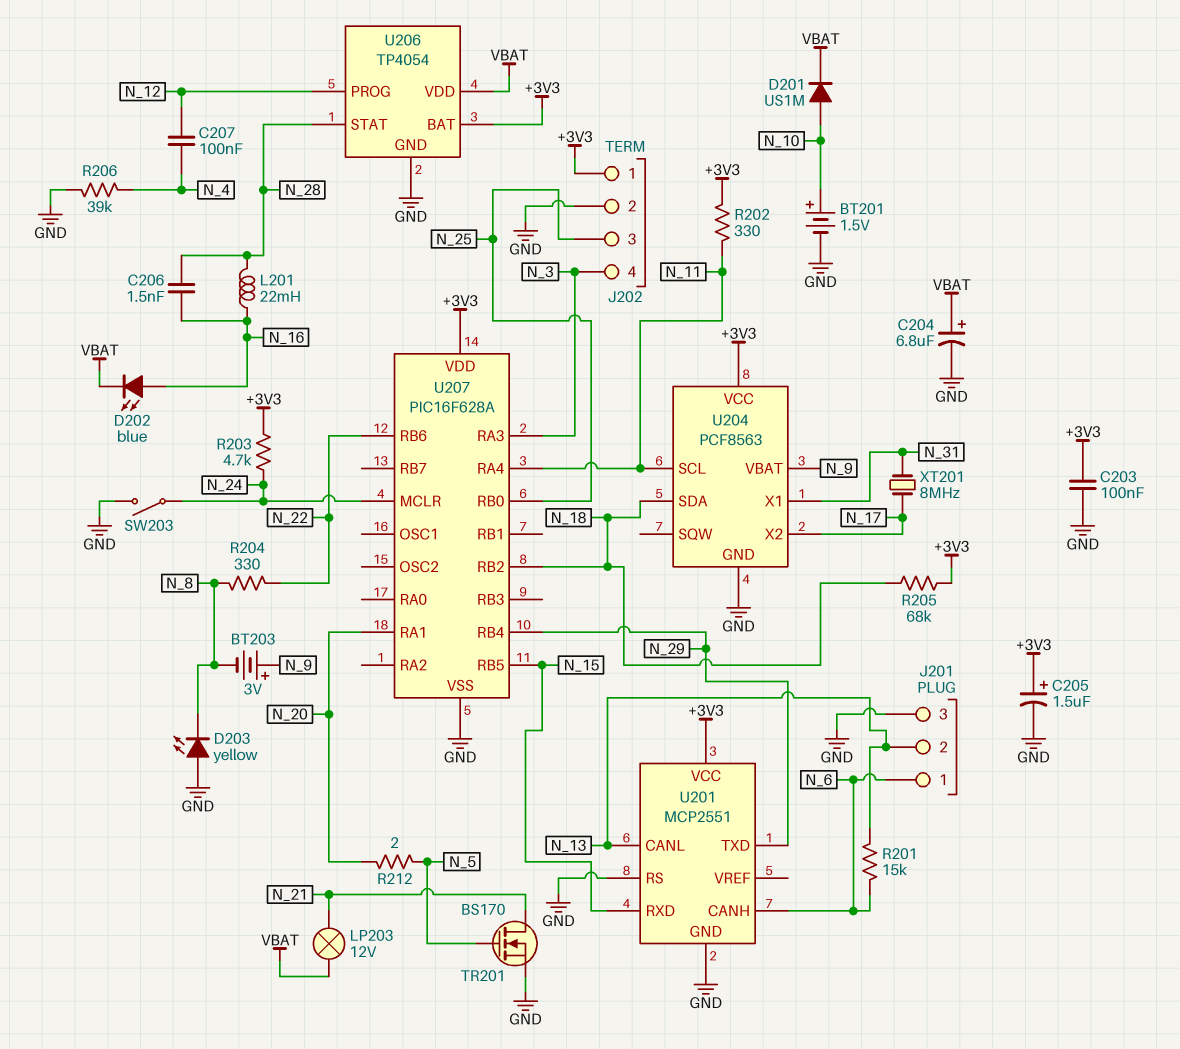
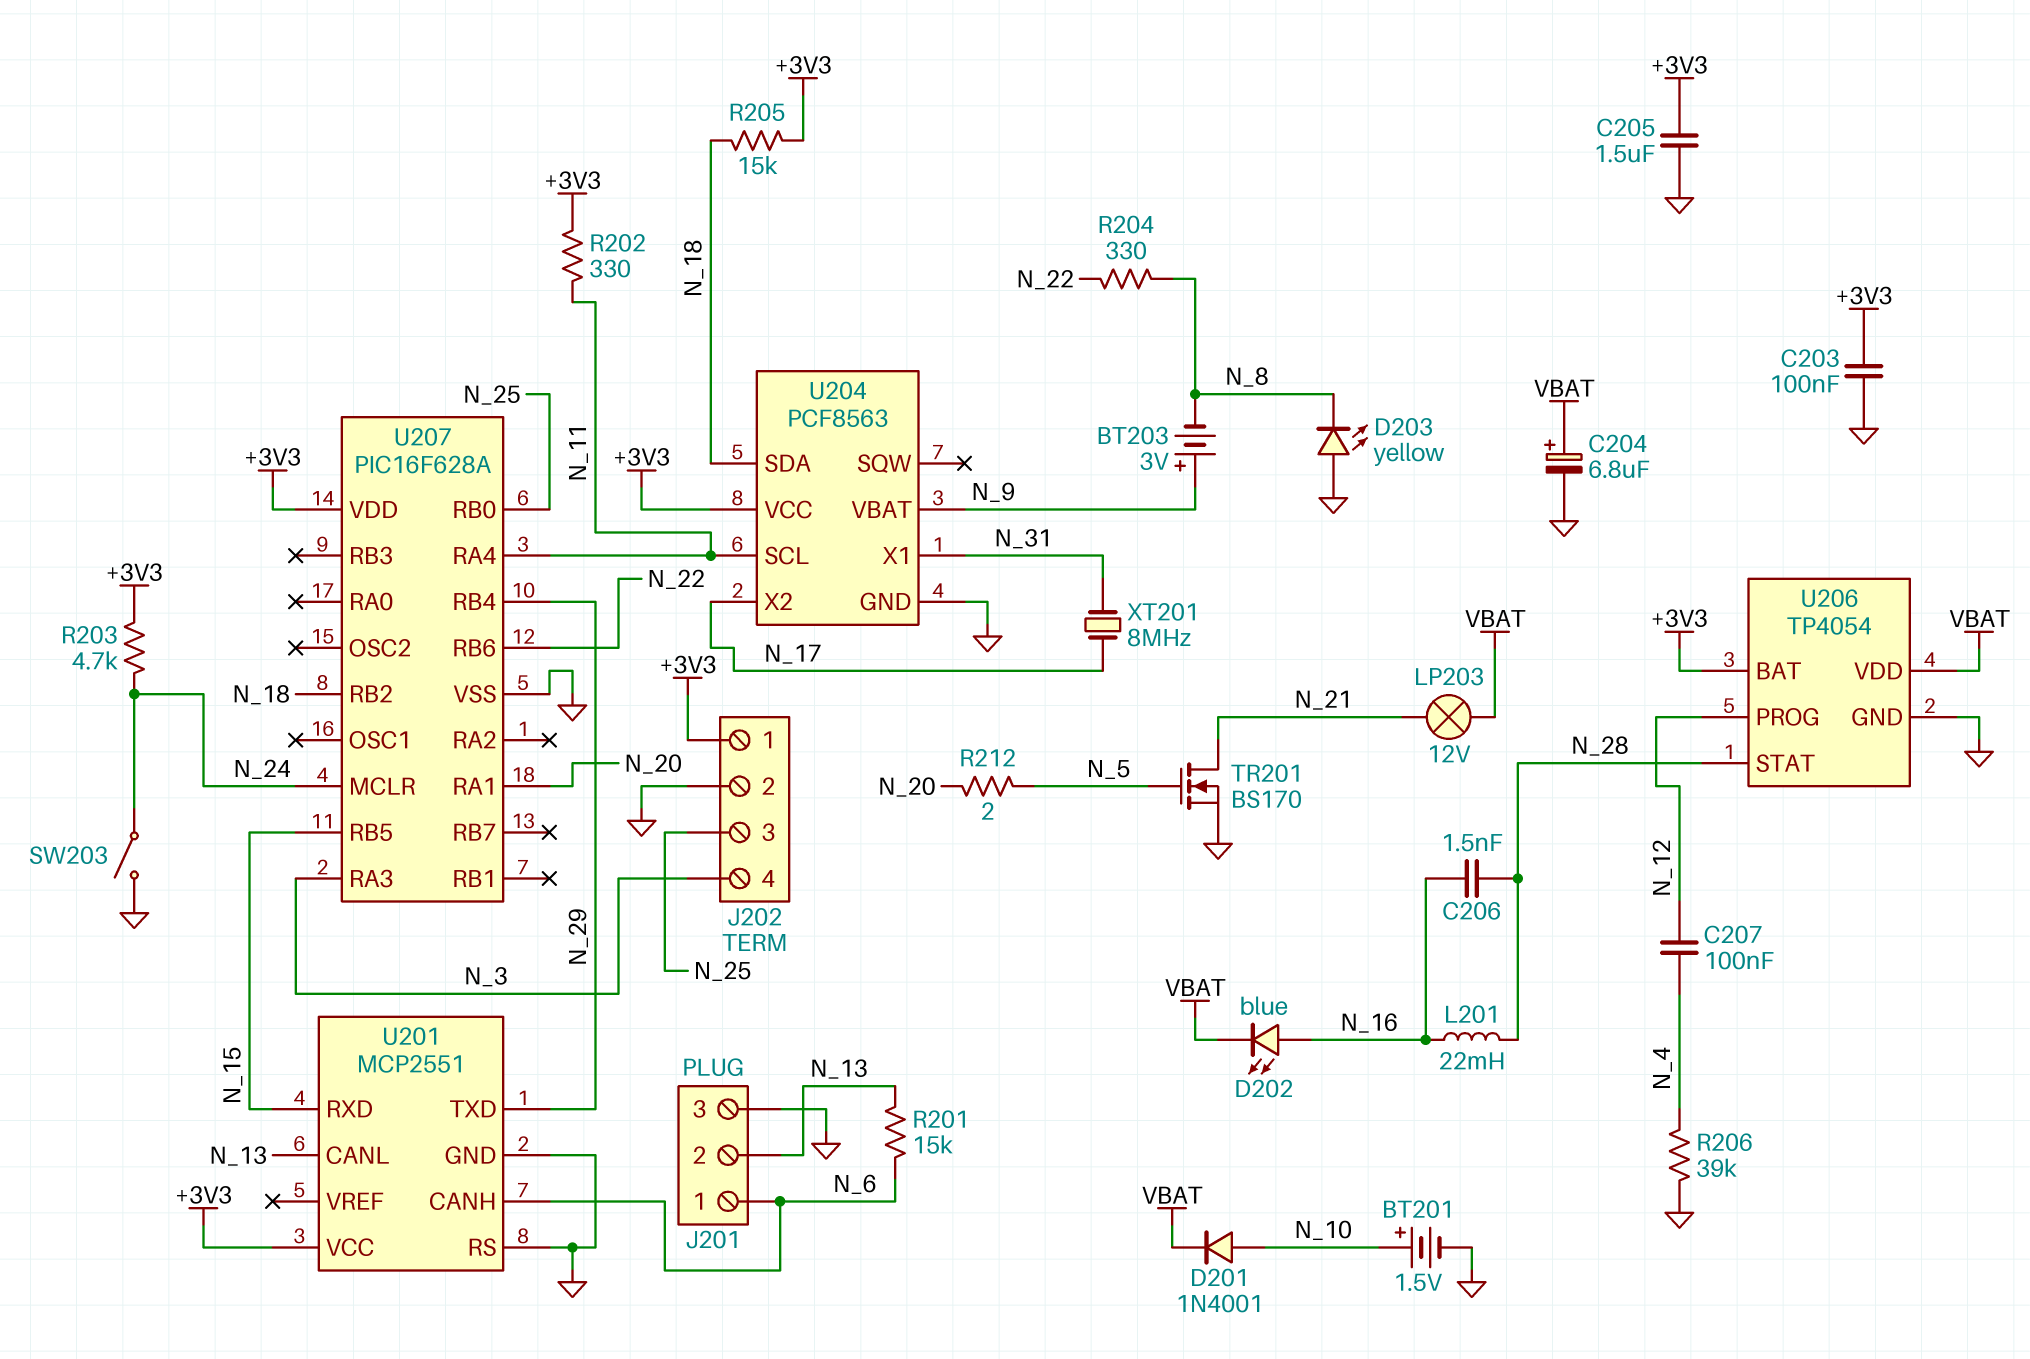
C205: 1.5uF (plus +3V3, minus GND) -> 1.5uF (+3V3, GND)
D201: diode US1M (A N_10, K VBAT) -> diode 1N4001 (A N_10, K VBAT)
R205: 68k (+3V3, N_18) -> 15k (+3V3, N_18)

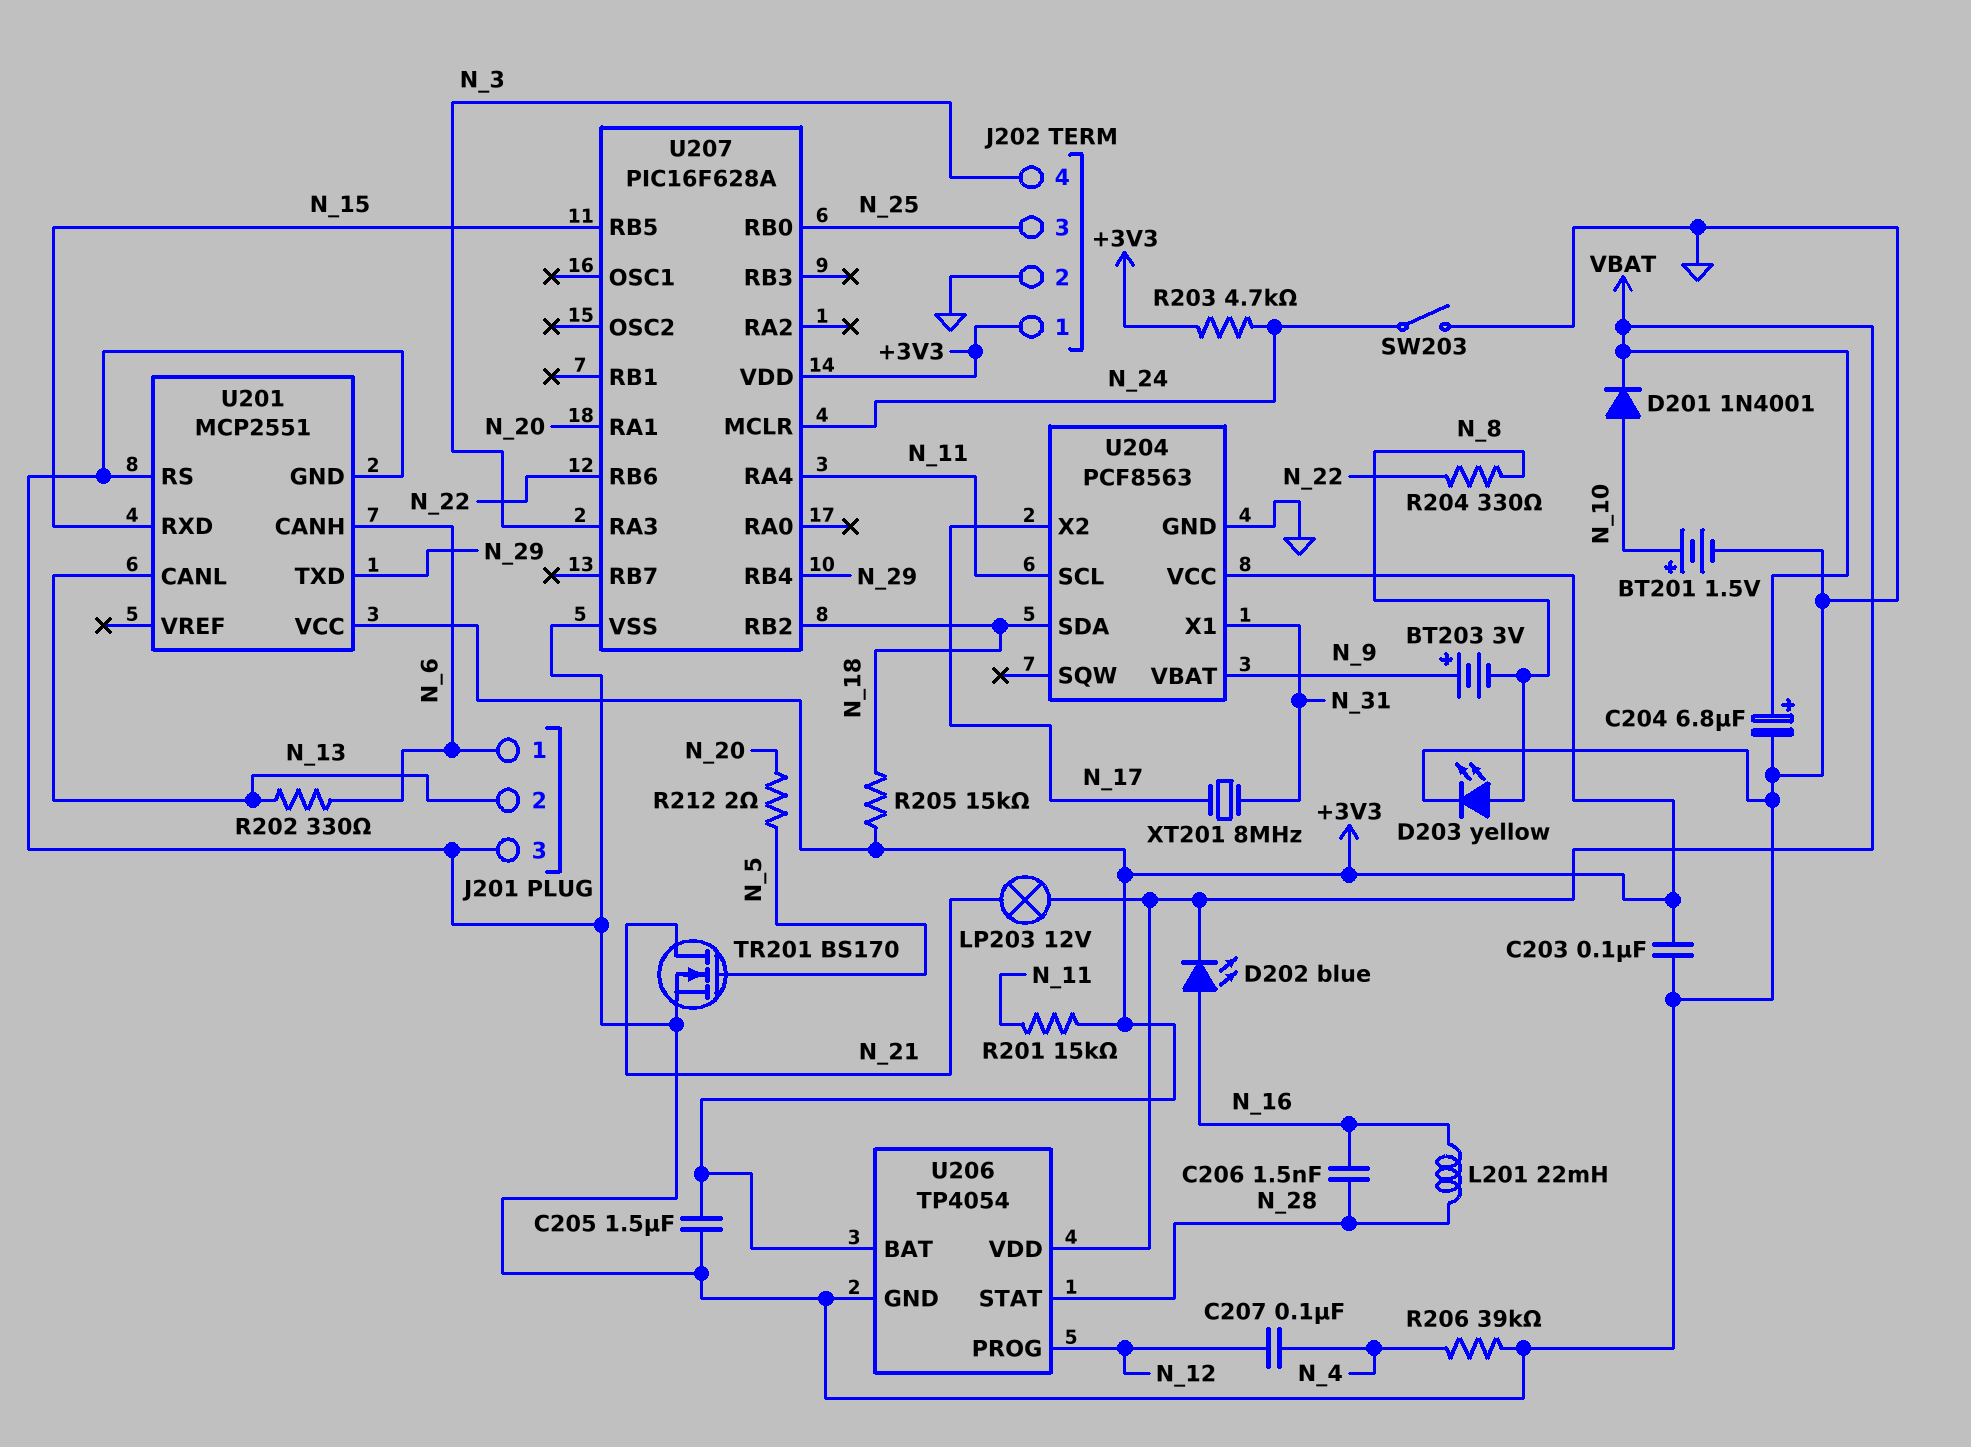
D203: LED yellow (A GND, K N_8) -> LED yellow (A N_8, K GND)
R201: 15k (N_6, N_13) -> 15k (+3V3, N_11)
R202: 330 (+3V3, N_11) -> 330 (N_6, N_13)

